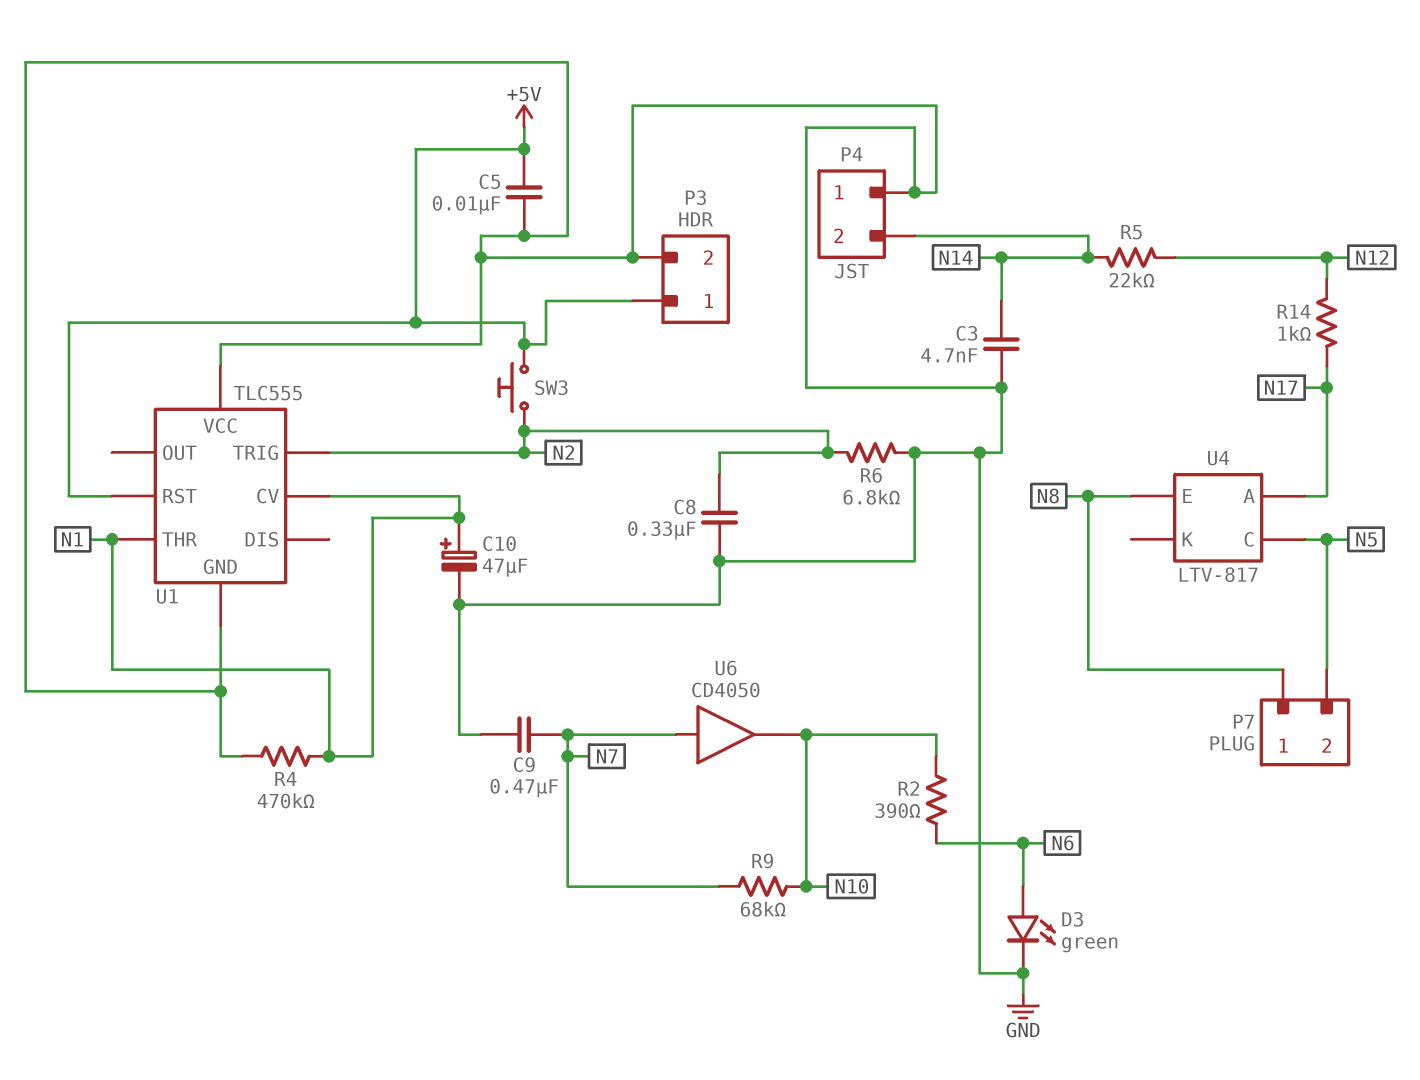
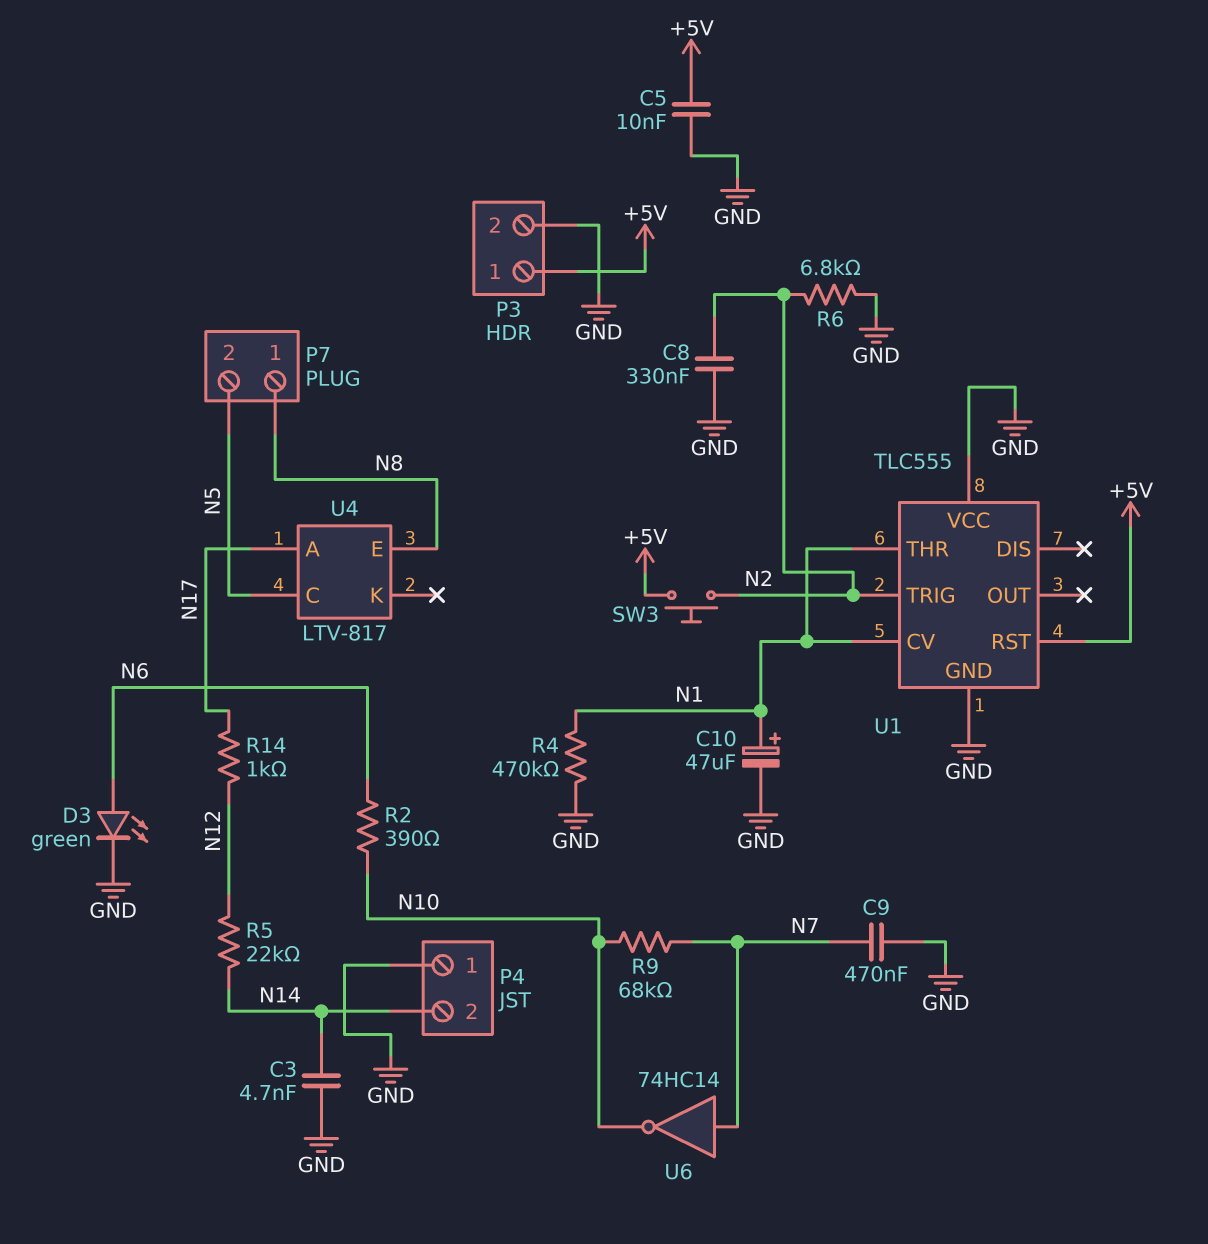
U6: buffer CD4050 (in N7, out N10) -> NOT 74HC14 (in N7, out N10)

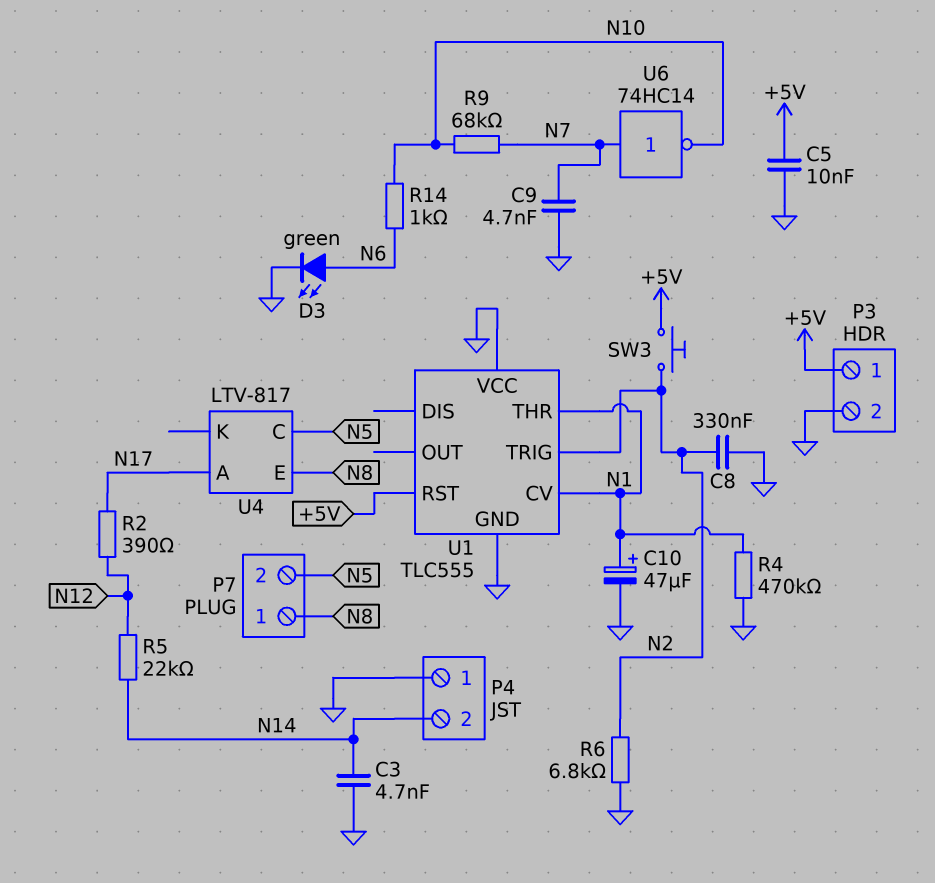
C9: 470nF (GND, N7) -> 4.7nF (GND, N7)
R2: 390 (N6, N10) -> 390 (N12, N17)
R14: 1k (N12, N17) -> 1k (N6, N10)

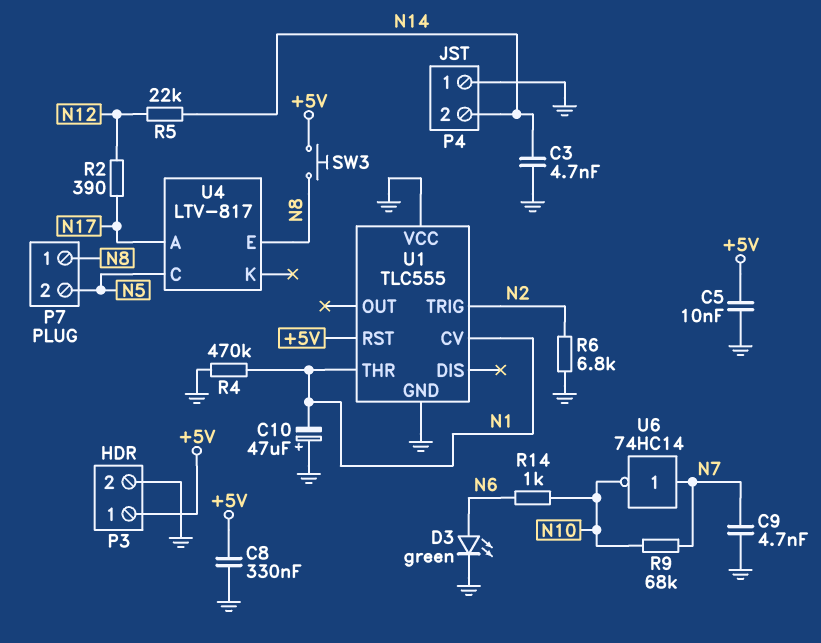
C8: 330nF (GND, N2) -> 330nF (+5V, GND)
C10: 47uF (plus N1, minus GND) -> 47uF (plus GND, minus N1)
SW3: button (+5V, N2) -> button (+5V, N8)

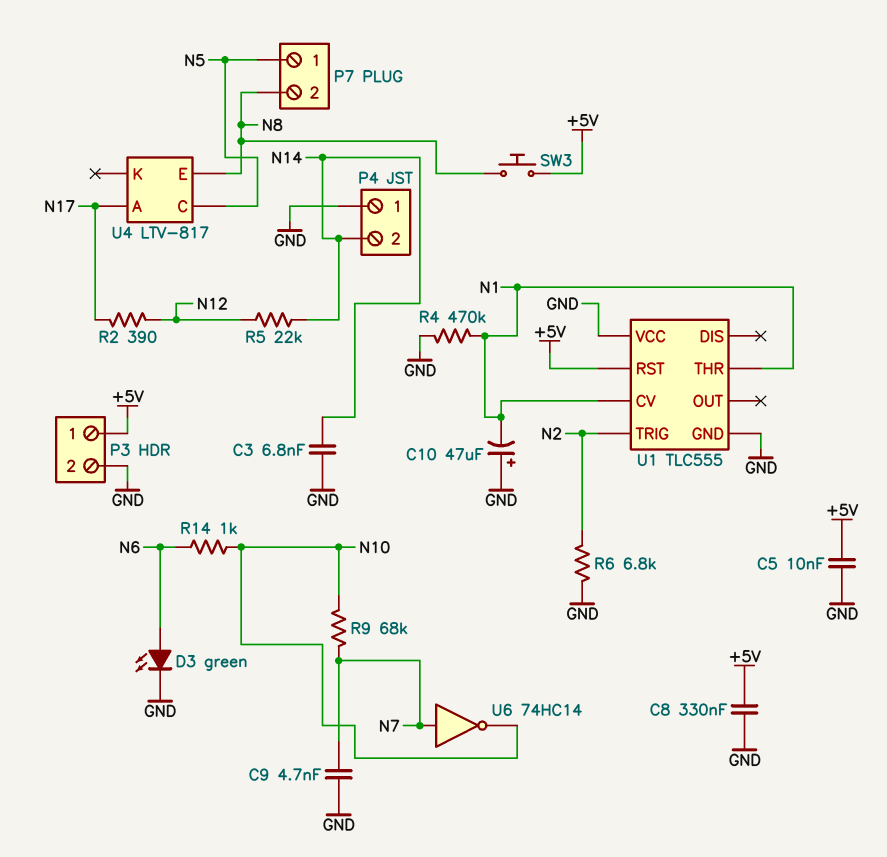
C3: 4.7nF (GND, N14) -> 6.8nF (GND, N14)
P7 pin 1: N8 -> N5
P7 pin 2: N5 -> N8

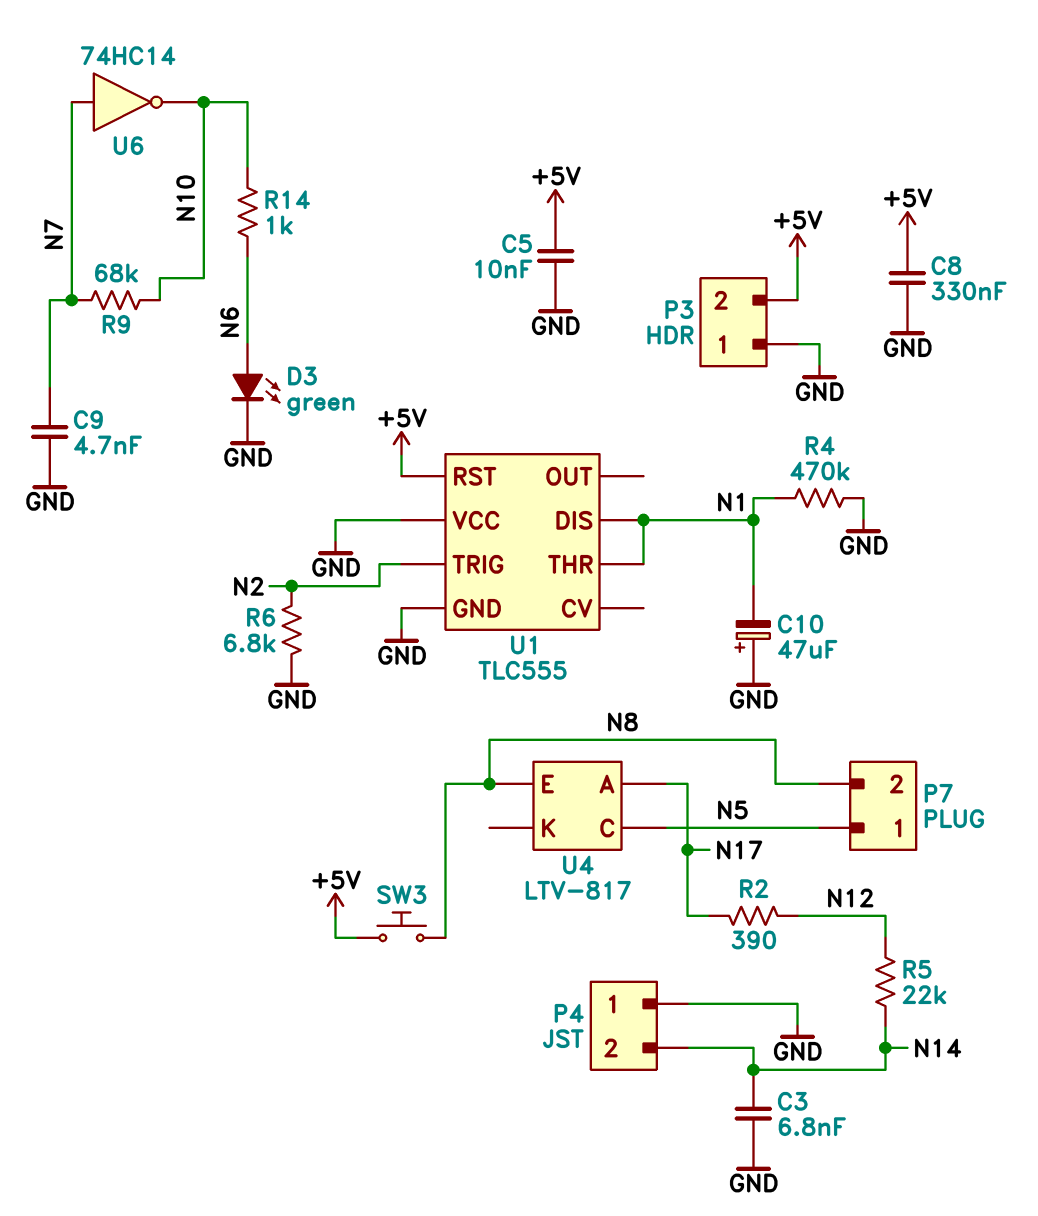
P3 pin 1: +5V -> GND
P3 pin 2: GND -> +5V
U1 pin CV: N1 -> none
U1 pin DIS: none -> N1

